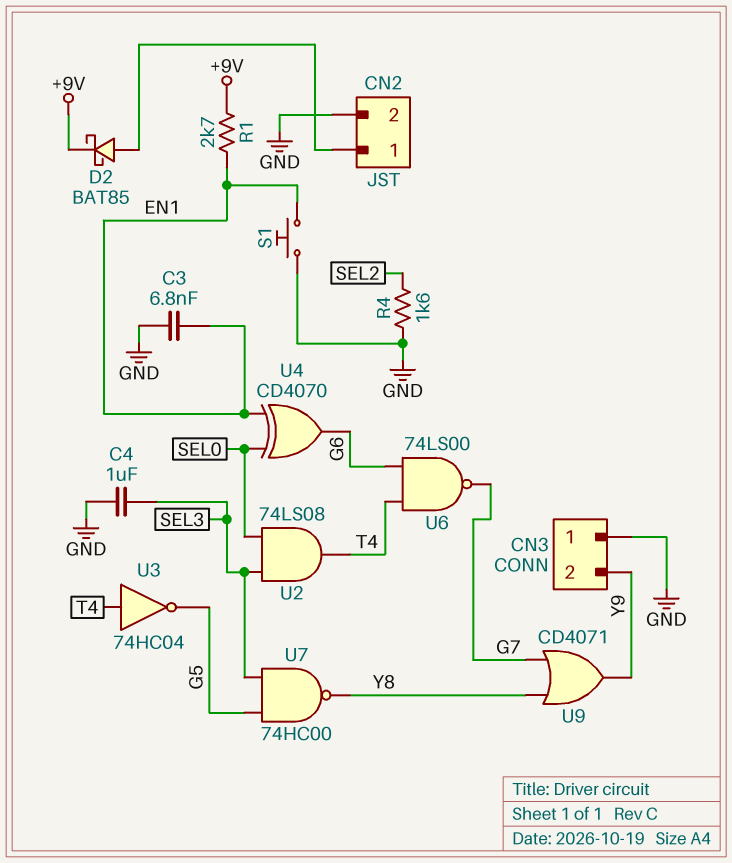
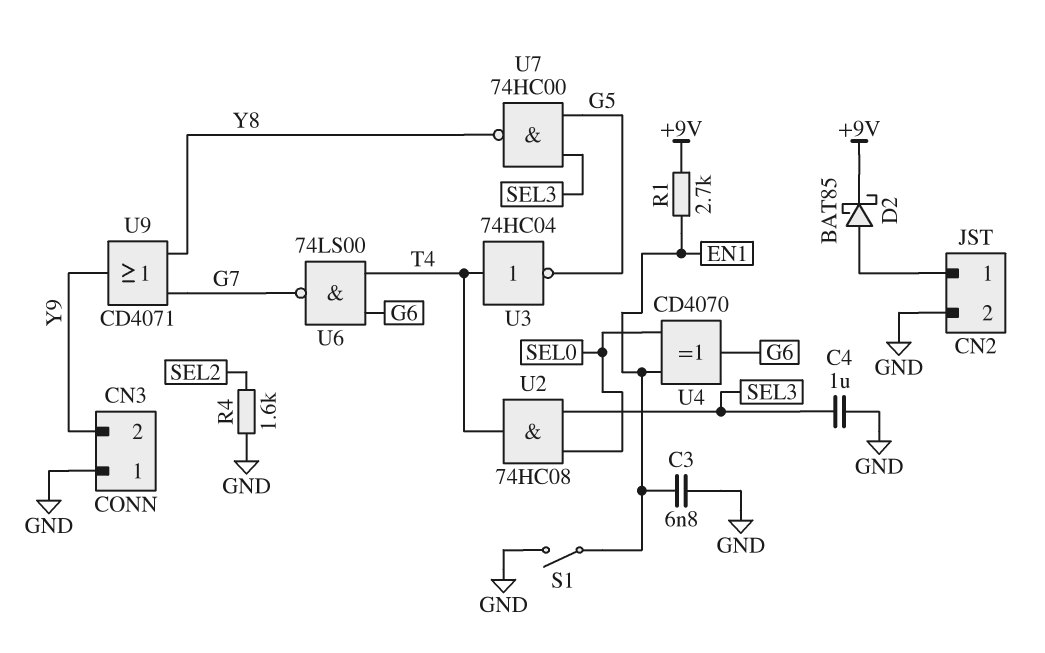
S1: button (EN1, GND) -> switch (EN1, GND)
U2: AND 74LS08 (in SEL0, in SEL3, out T4) -> AND 74HC08 (in SEL0, in SEL3, out T4)

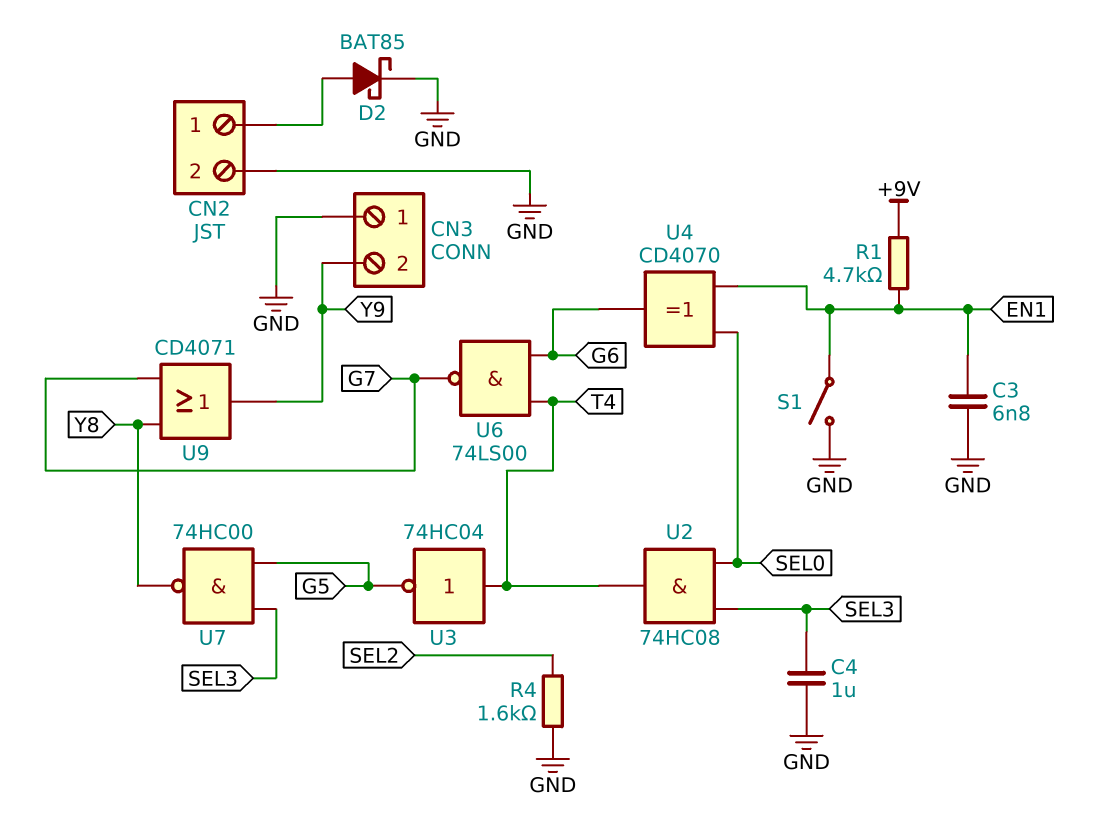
D2: schottky BAT85 (A CN2/1, K +9V) -> schottky BAT85 (A CN2/1, K GND)
R1: 2.7k (+9V, EN1) -> 4.7k (+9V, EN1)

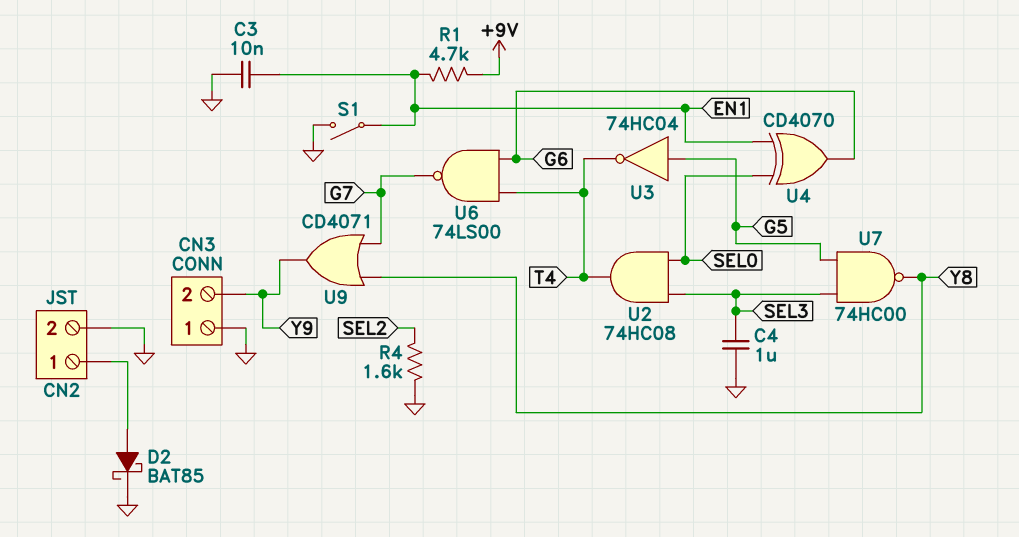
C3: 6.8nF (EN1, GND) -> 10nF (EN1, GND)
U3: NOT 74HC04 (in T4, out G5) -> NOT 74HC04 (in G5, out T4)

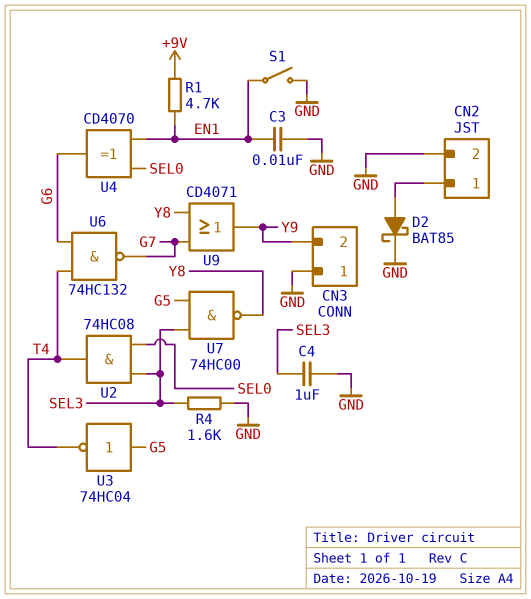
R4: 1.6k (GND, SEL2) -> 1.6k (GND, SEL3)
U6: NAND 74LS00 (in G6, in T4, out G7) -> NAND 74HC132 (in G6, in T4, out G7)

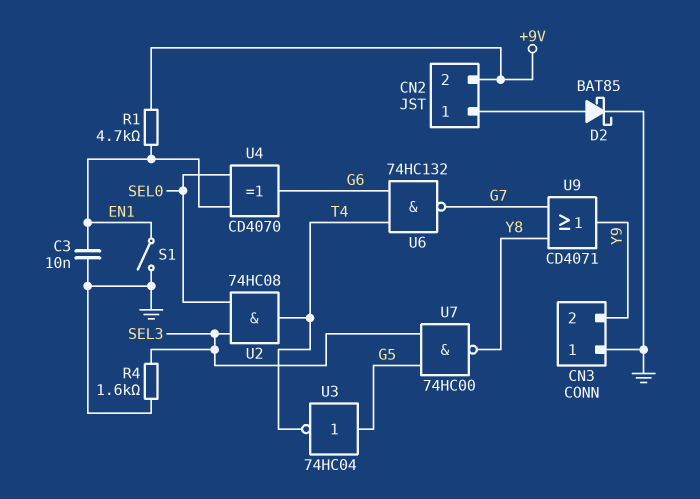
C4: 1uF (GND, SEL3) -> none
CN2 pin 2: GND -> +9V

